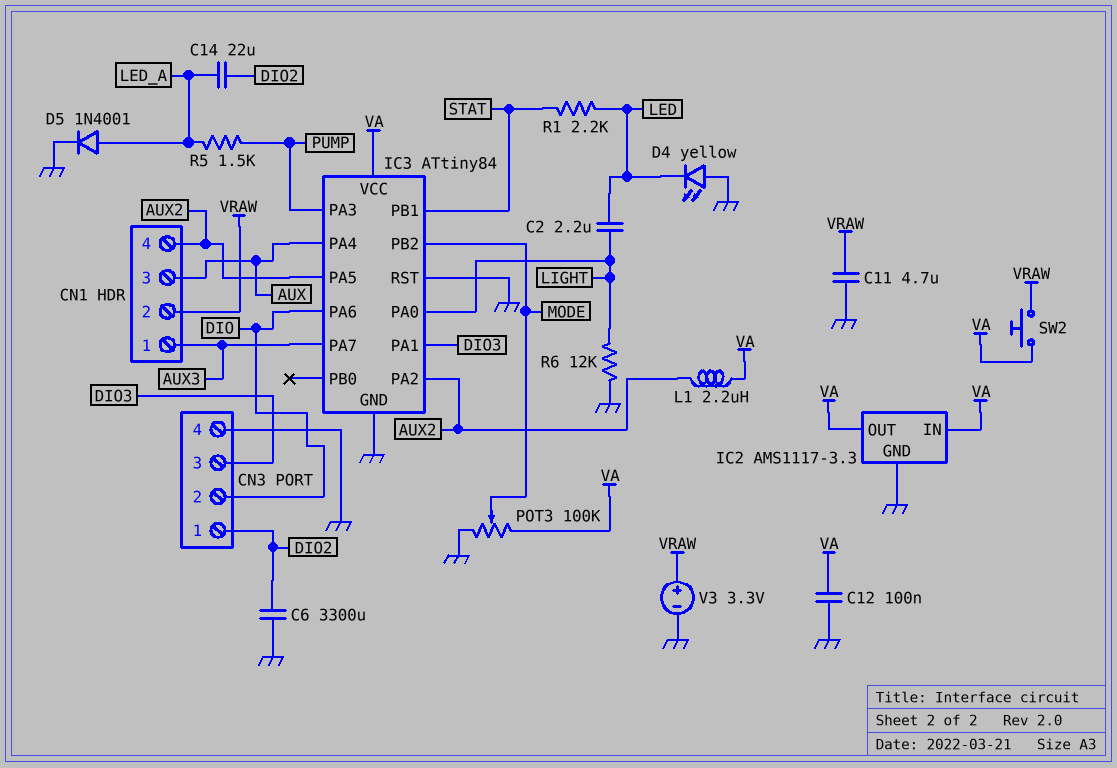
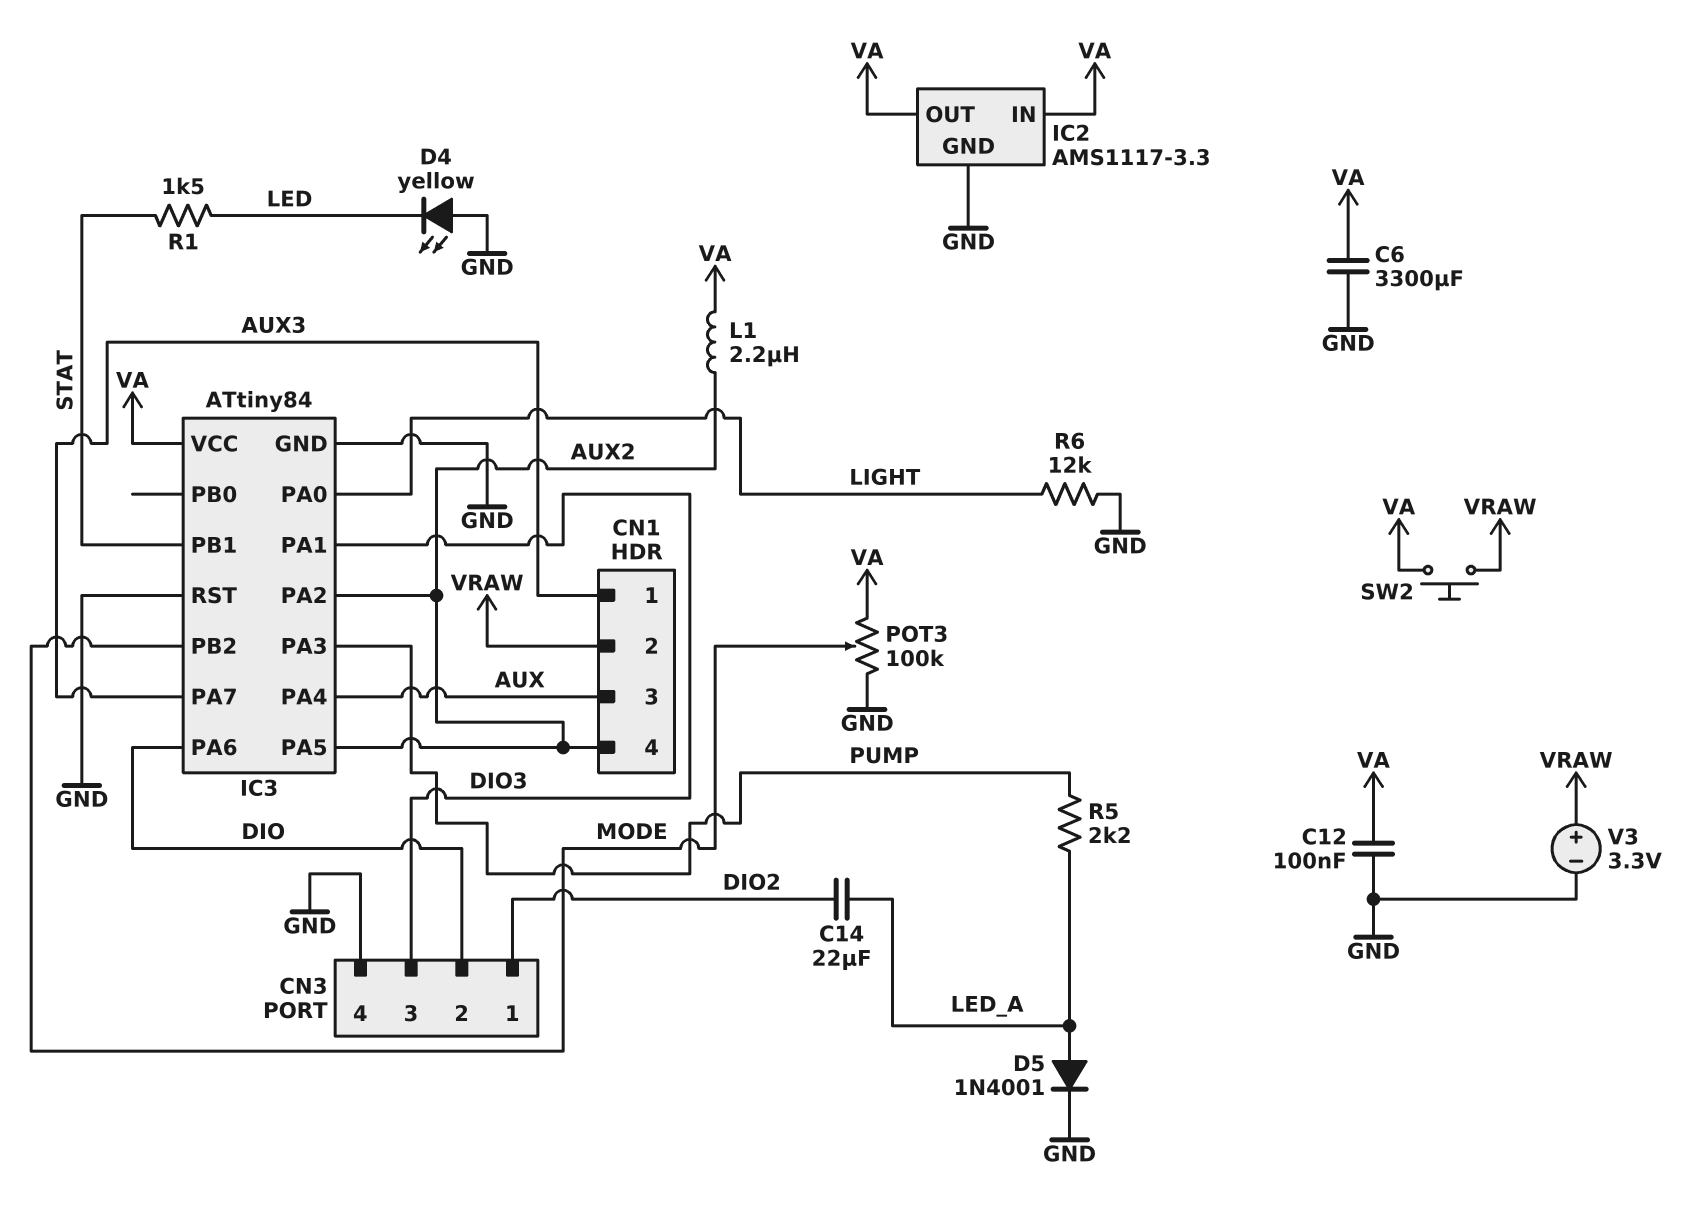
C2: 2.2uF (LED, LIGHT) -> none
C6: 3300uF (DIO2, GND) -> 3300uF (GND, VA)
C11: 4.7uF (GND, VRAW) -> none
R1: 2.2k (LED, STAT) -> 1.5k (LED, STAT)
R5: 1.5k (LED_A, PUMP) -> 2.2k (LED_A, PUMP)

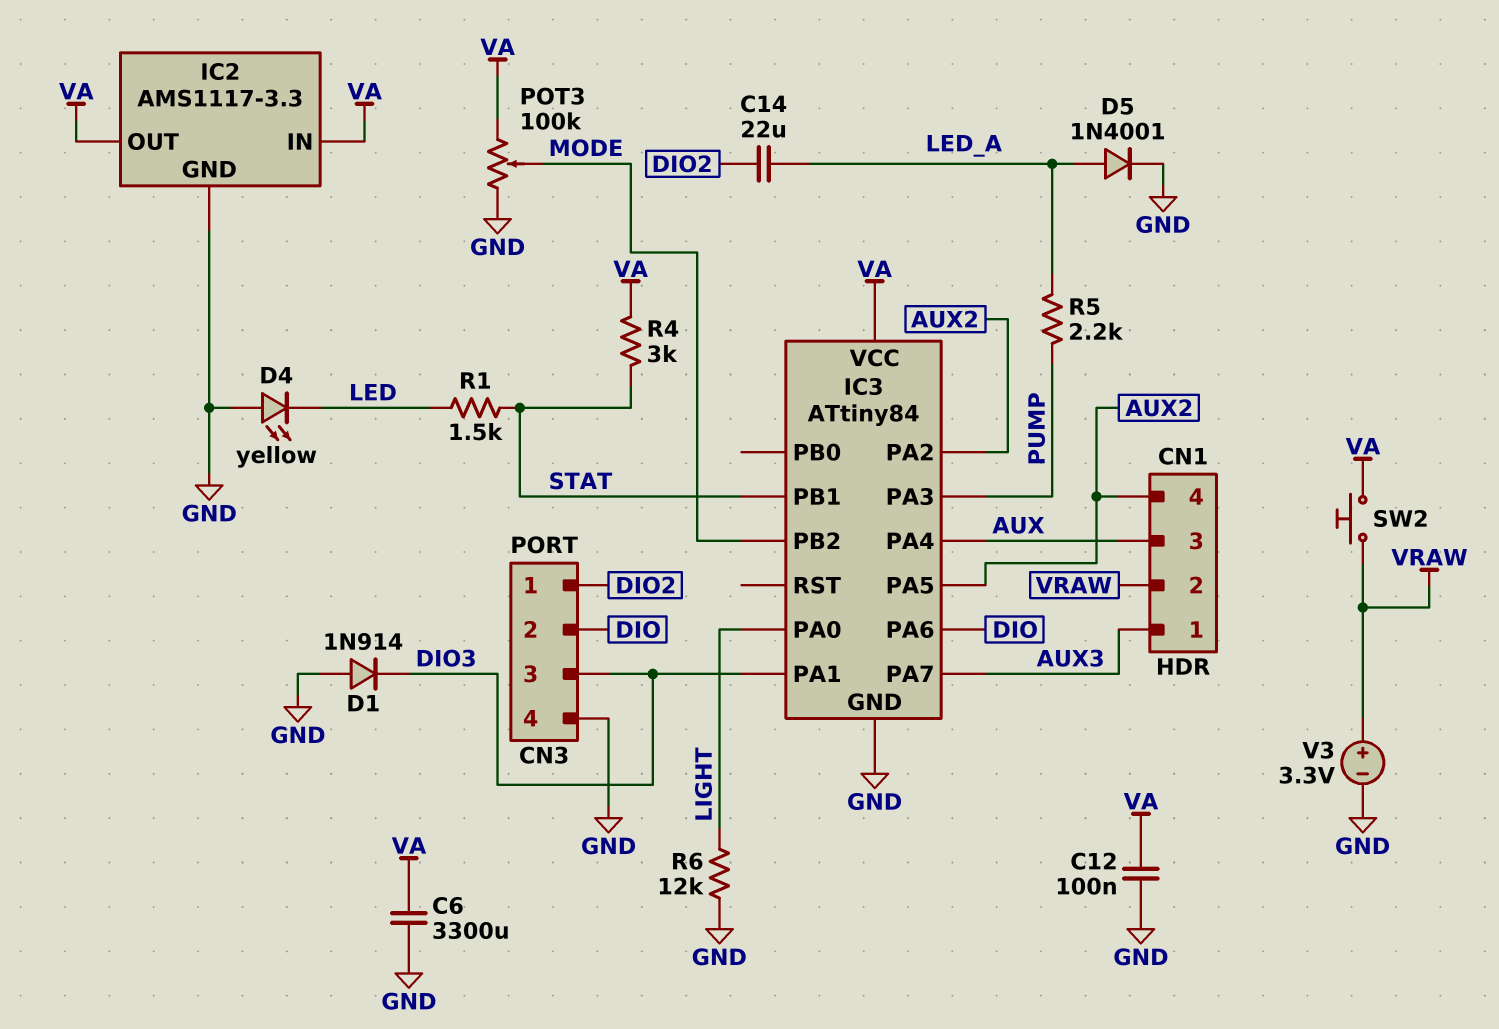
D1: none -> diode 1N914 (A GND, K DIO3)
IC3 pin RST: GND -> none
L1: 2.2uH (AUX2, VA) -> none
R4: none -> 3k (STAT, VA)

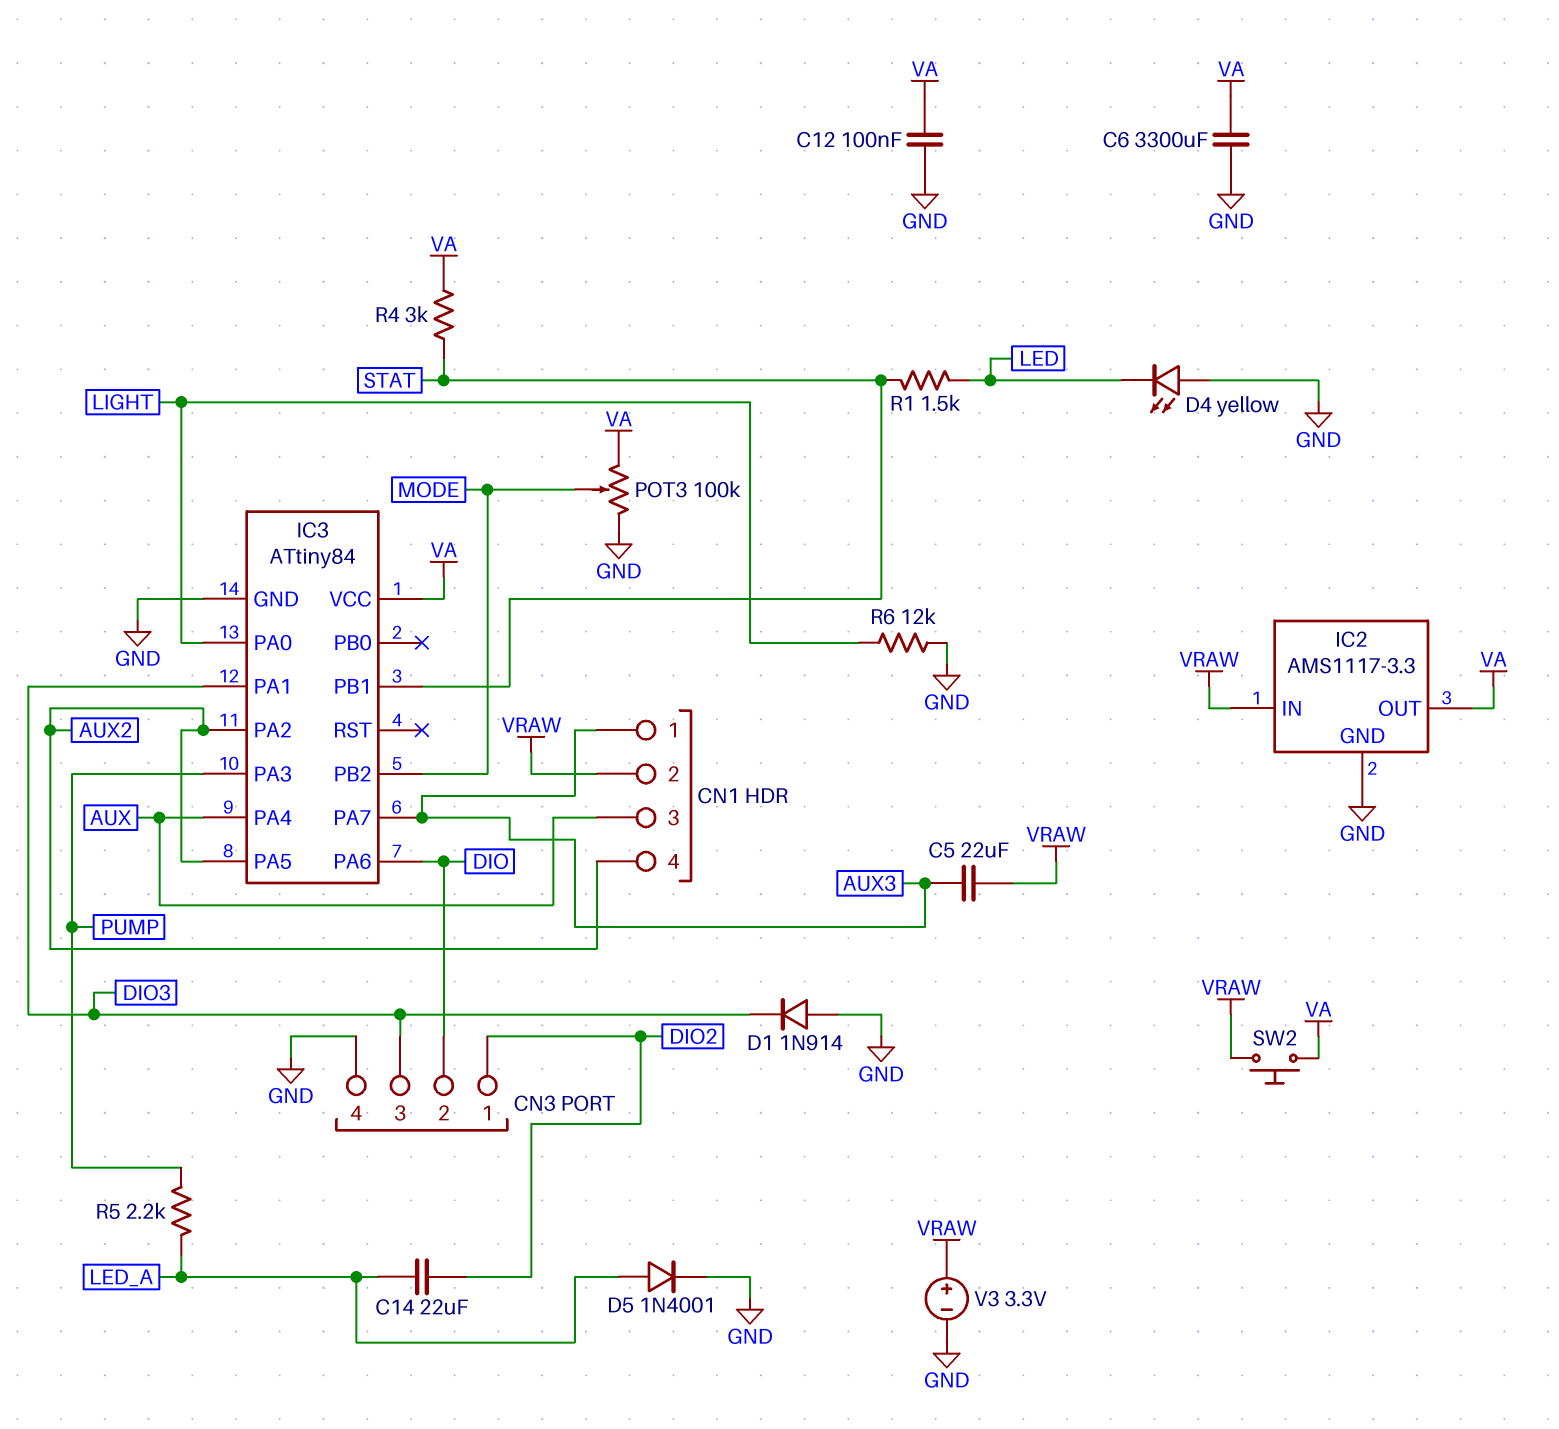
C5: none -> 22uF (AUX3, VRAW)
IC2 pin IN: VA -> VRAW

